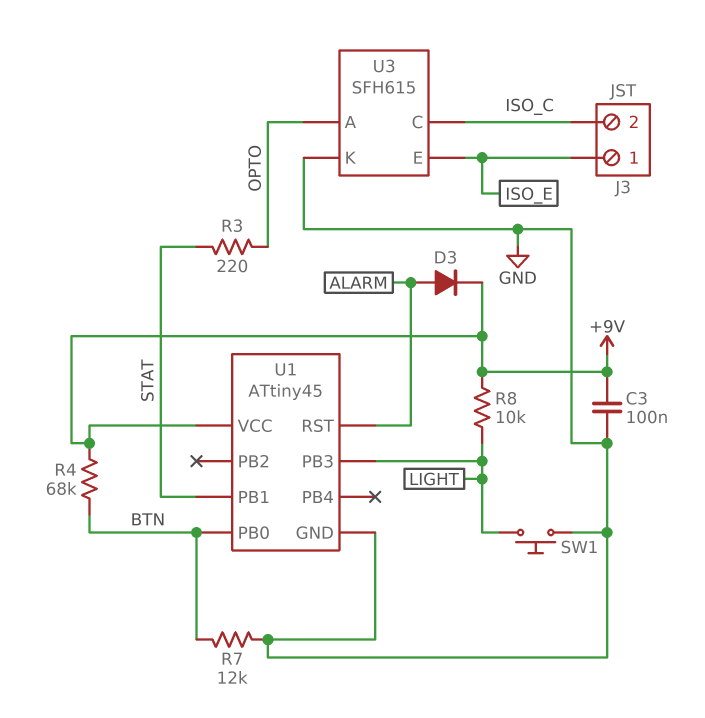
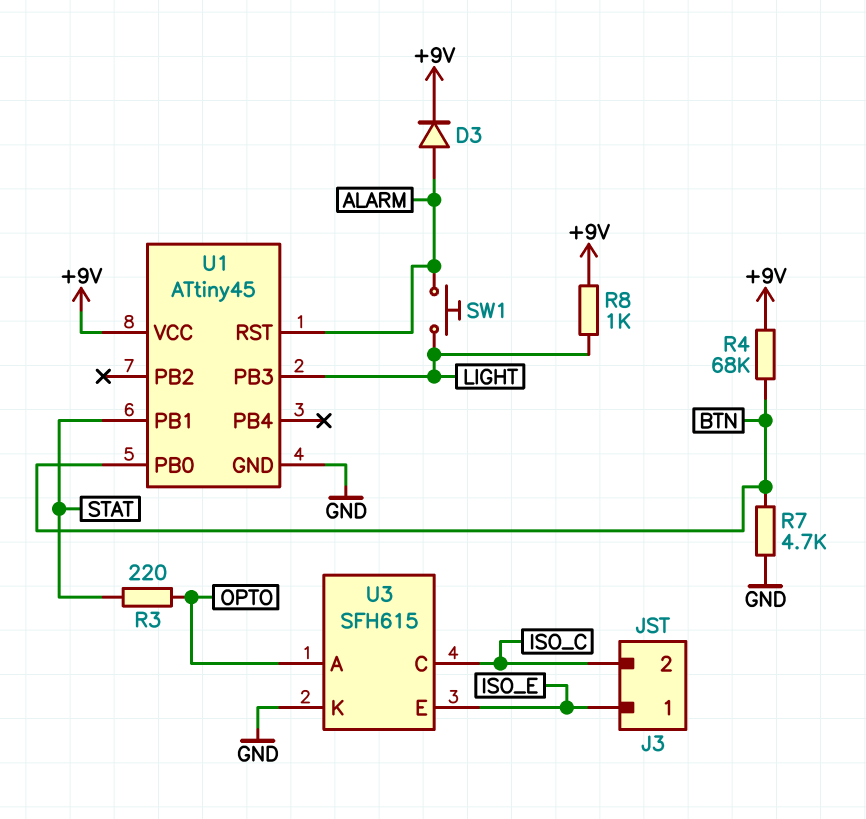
C3: 100nF (+9V, GND) -> none
R7: 12k (BTN, GND) -> 4.7k (BTN, GND)
R8: 10k (+9V, LIGHT) -> 1k (+9V, LIGHT)
SW1: button (GND, LIGHT) -> button (ALARM, LIGHT)

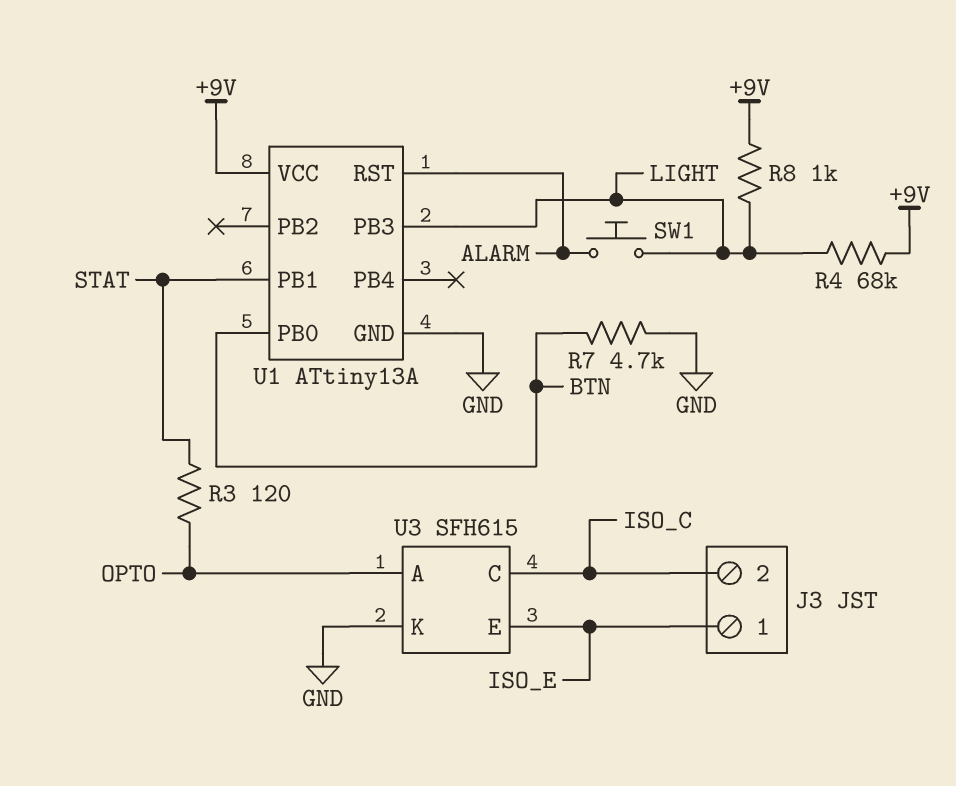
D3: diode (A ALARM, K +9V) -> none
R3: 220 (OPTO, STAT) -> 120 (OPTO, STAT)
R4: 68k (+9V, BTN) -> 68k (+9V, LIGHT)
U1: ATtiny45 -> ATtiny13A

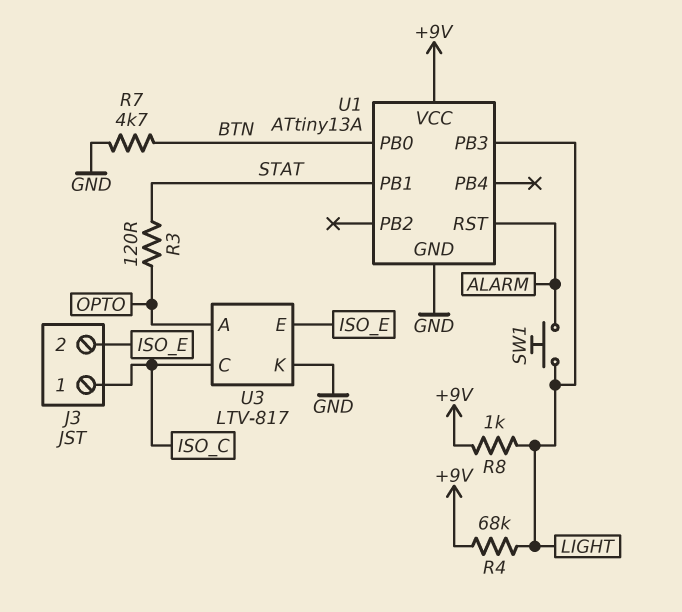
J3 pin 1: ISO_E -> ISO_C
J3 pin 2: ISO_C -> ISO_E
U3: SFH615 -> LTV-817

